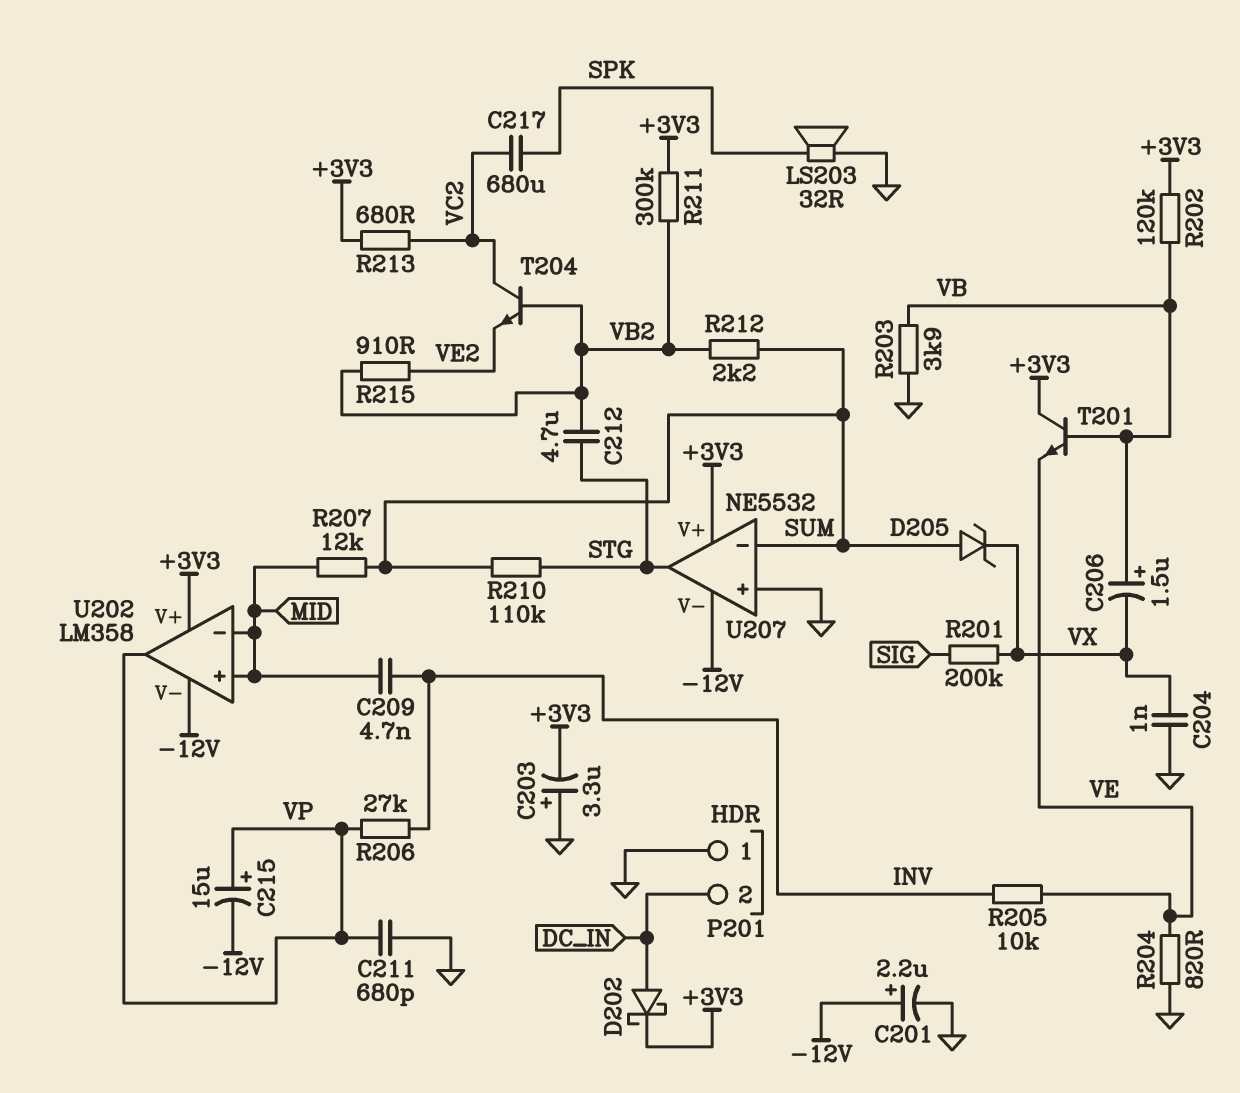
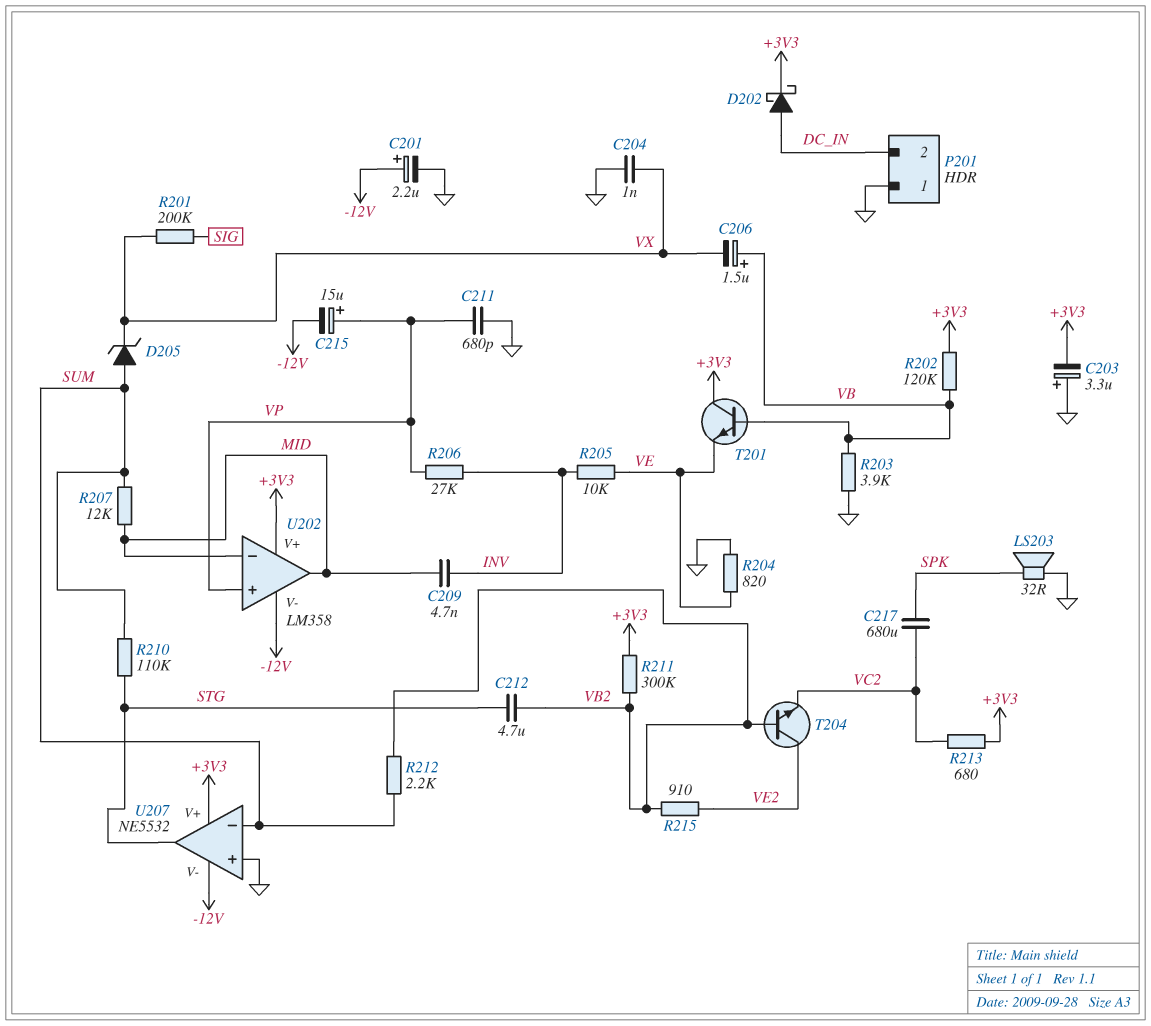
T204: NPN (B VB2, C VC2, E VE2) -> NPN (B VB2, C VE2, E VC2)
U202 pin in+: MID -> VP
U202 pin out: VP -> MID

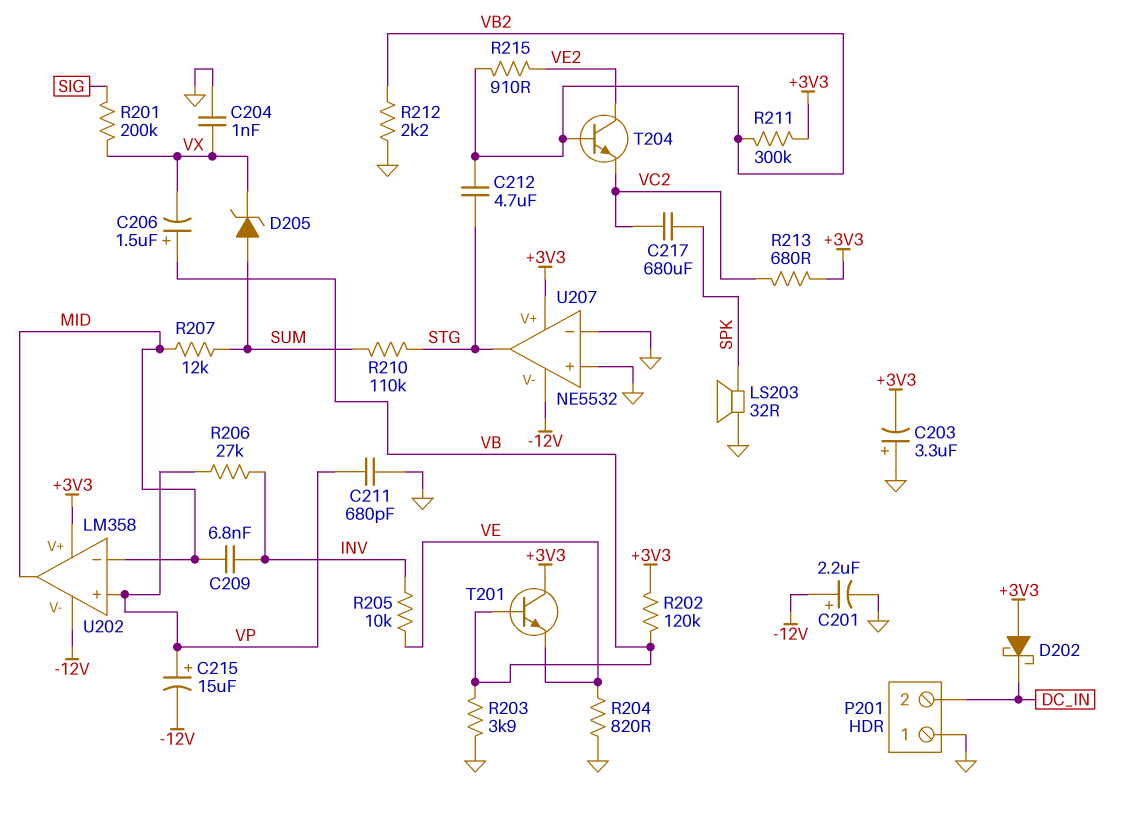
C209: 4.7nF (INV, MID) -> 6.8nF (INV, MID)
D202: schottky (A DC_IN, K +3V3) -> schottky (A +3V3, K DC_IN)
R212: 2.2k (SUM, VB2) -> 2.2k (GND, VB2)
U207 pin in-: SUM -> GND

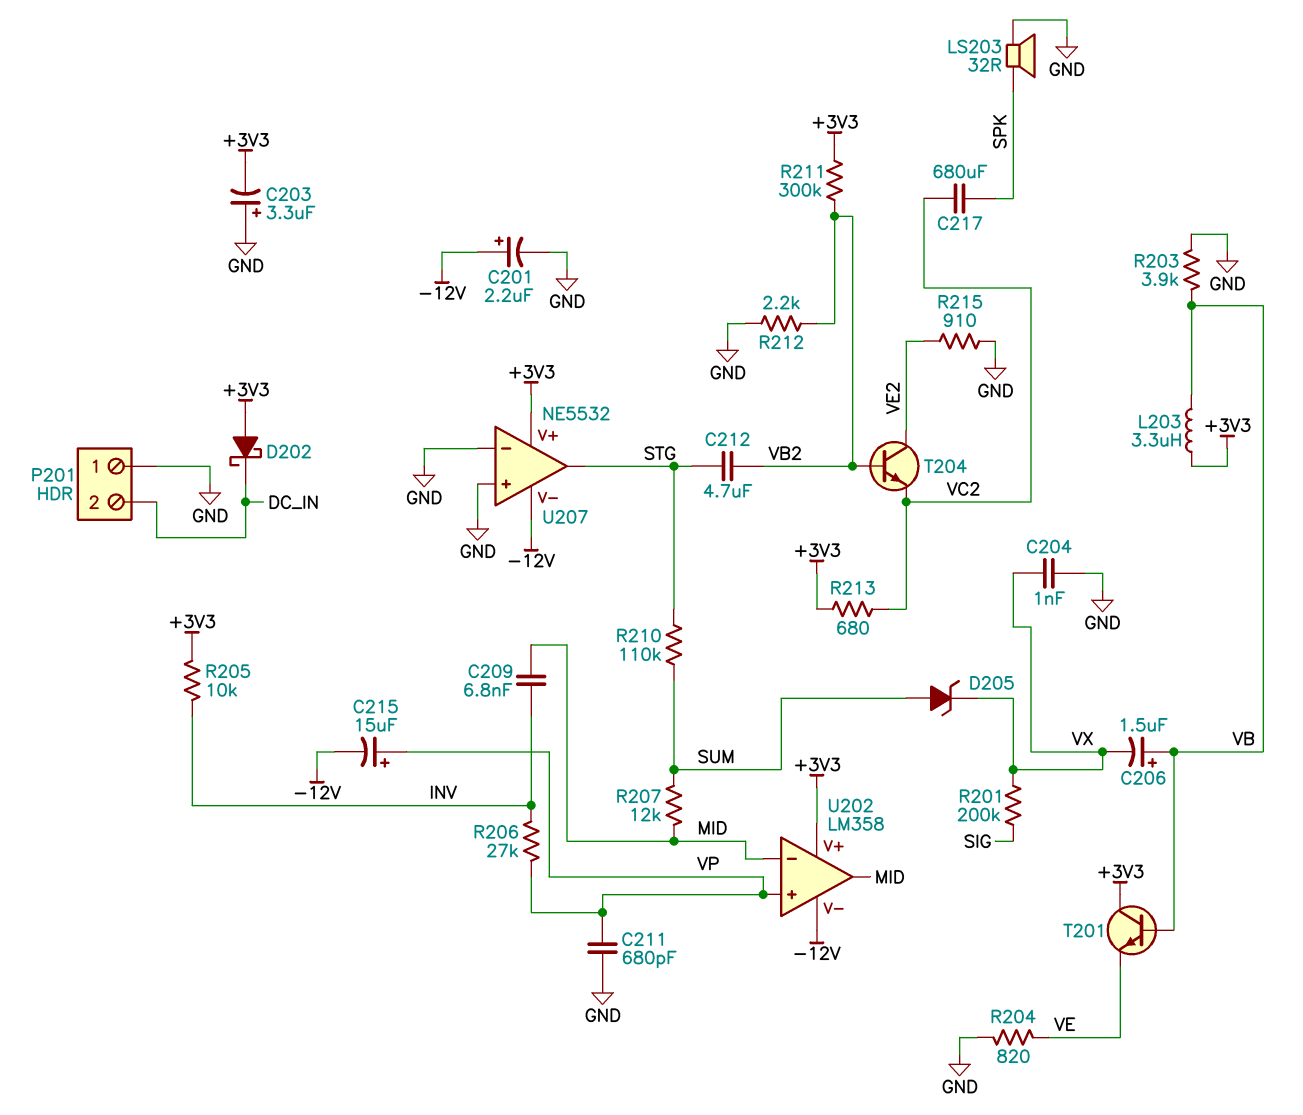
L203: none -> 3.3uH (+3V3, VB)
R202: 120k (+3V3, VB) -> none
R205: 10k (INV, VE) -> 10k (+3V3, INV)
R215: 910 (VB2, VE2) -> 910 (GND, VE2)

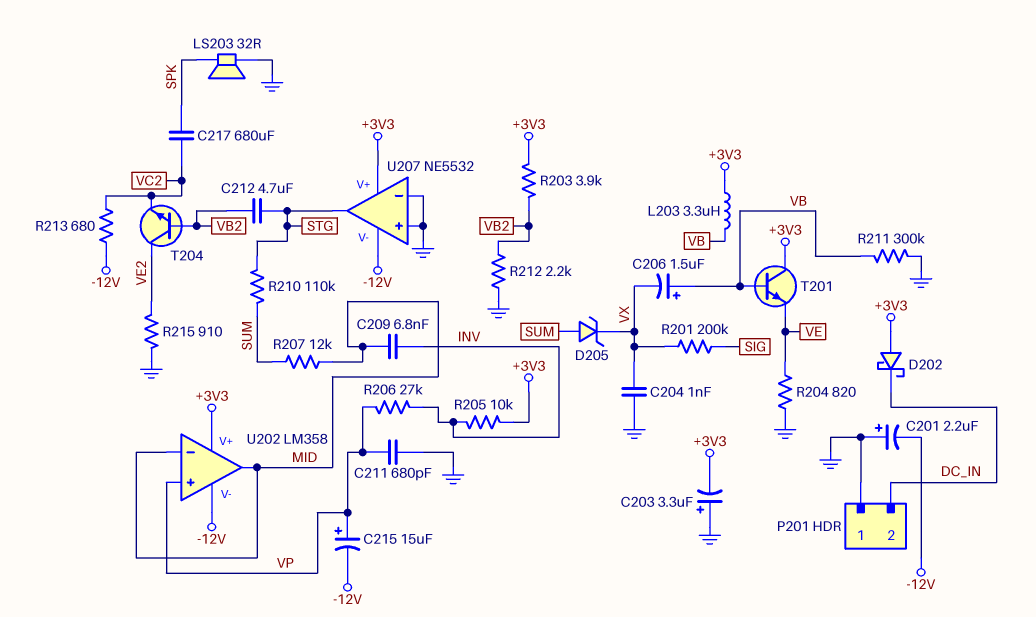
C201: 2.2uF (plus -12V, minus GND) -> 2.2uF (plus GND, minus -12V)
R203: 3.9k (GND, VB) -> 3.9k (+3V3, VB2)
R211: 300k (+3V3, VB2) -> 300k (GND, VB)
R213: 680 (+3V3, VC2) -> 680 (-12V, VC2)

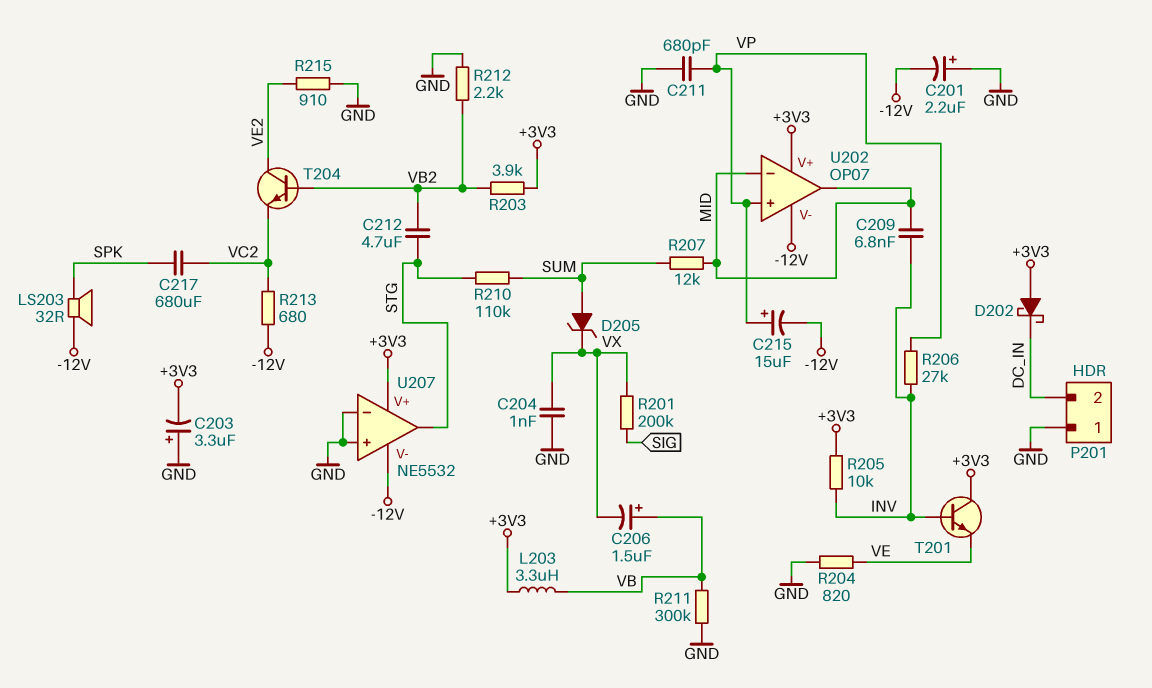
LS203: speaker 32R (GND, SPK) -> speaker 32R (-12V, SPK)
T201: NPN (B VB, C +3V3, E VE) -> NPN (B INV, C +3V3, E VE)
U202: LM358 -> OP07

